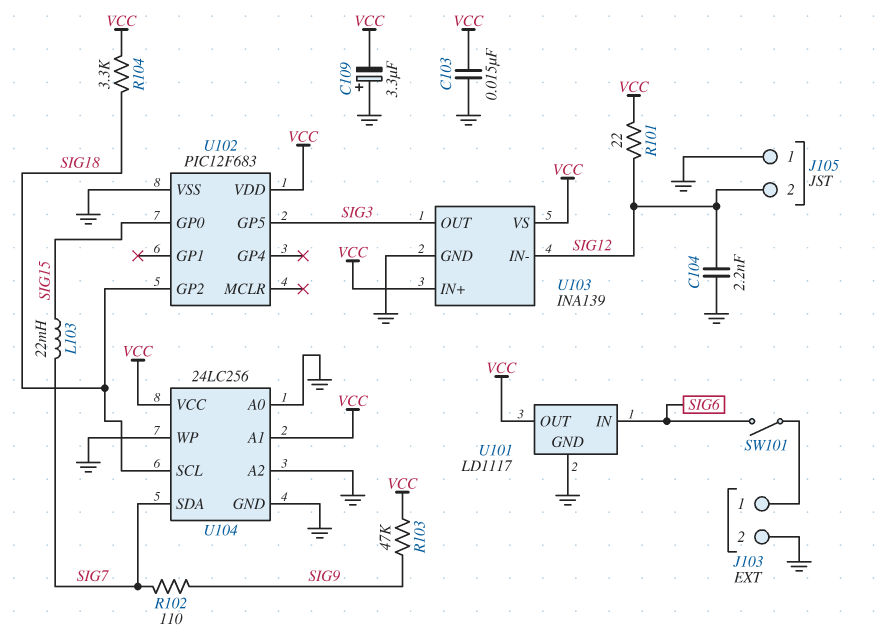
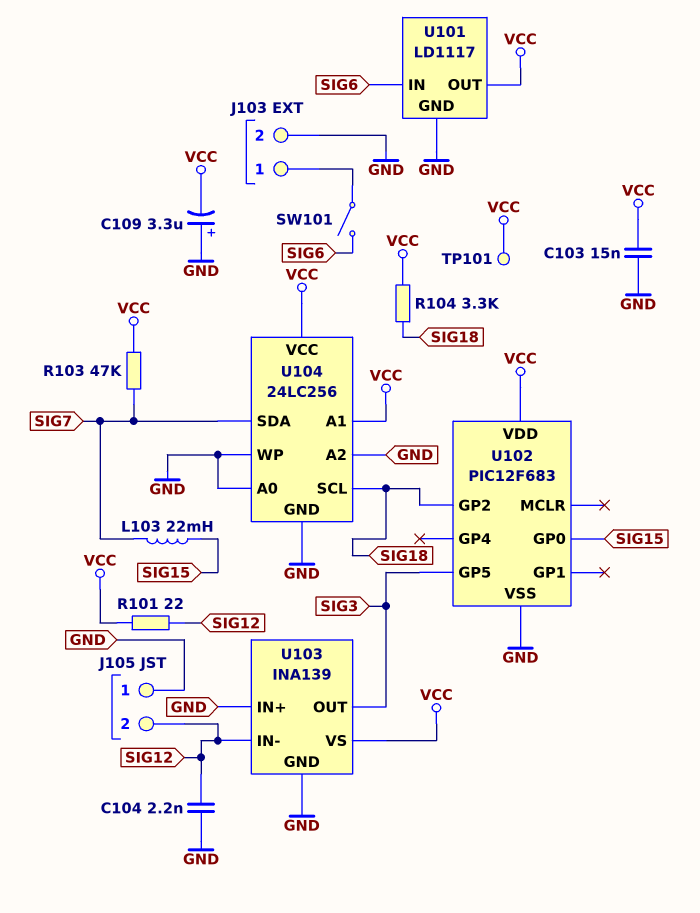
R102: 110 (SIG7, SIG9) -> none
R103: 47k (SIG9, VCC) -> 47k (SIG7, VCC)
TP101: none -> test point (VCC)
U103 pin IN+: VCC -> GND

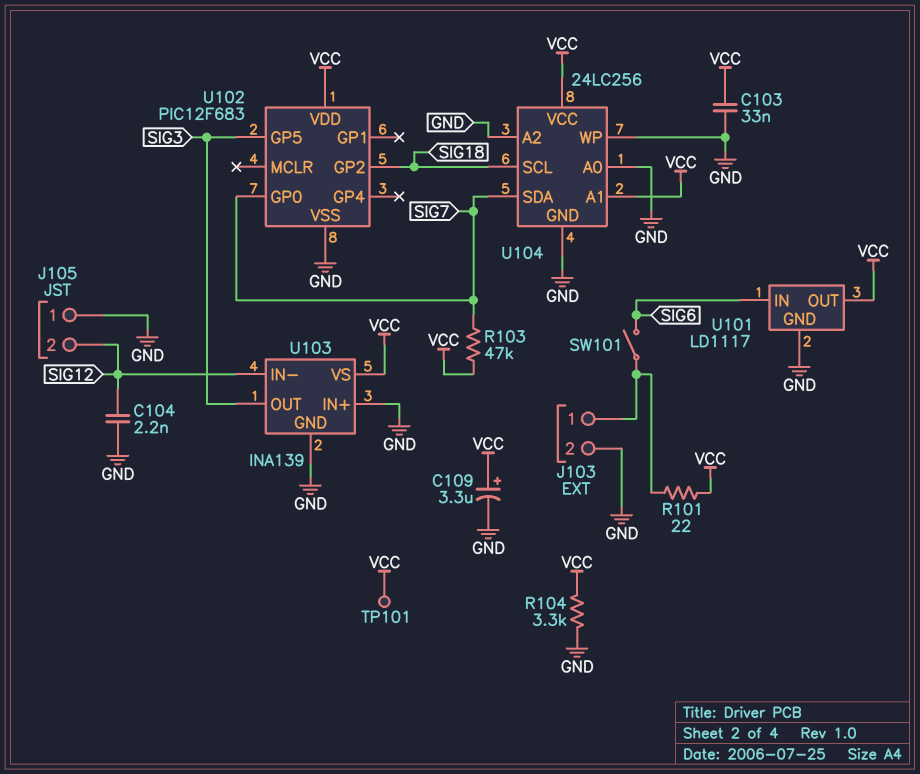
C103: 15nF (GND, VCC) -> 33nF (GND, VCC)
C109: 3.3uF (plus GND, minus VCC) -> 3.3uF (plus VCC, minus GND)
L103: 22mH (SIG7, SIG15) -> none
R101: 22 (SIG12, VCC) -> 22 (J103/1, VCC)
R104: 3.3k (SIG18, VCC) -> 3.3k (GND, VCC)
U102 pin GP0: SIG15 -> SIG7

